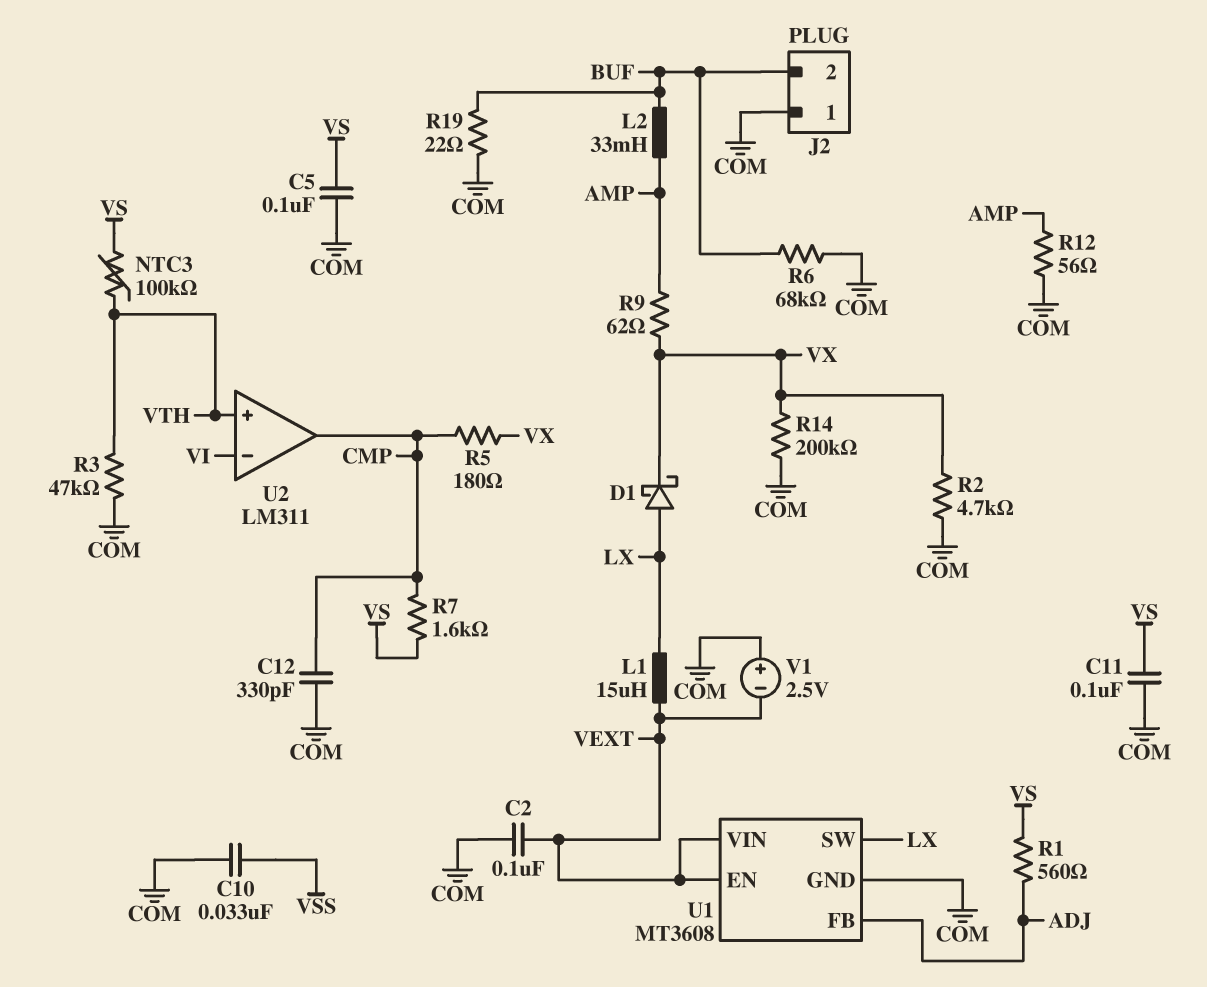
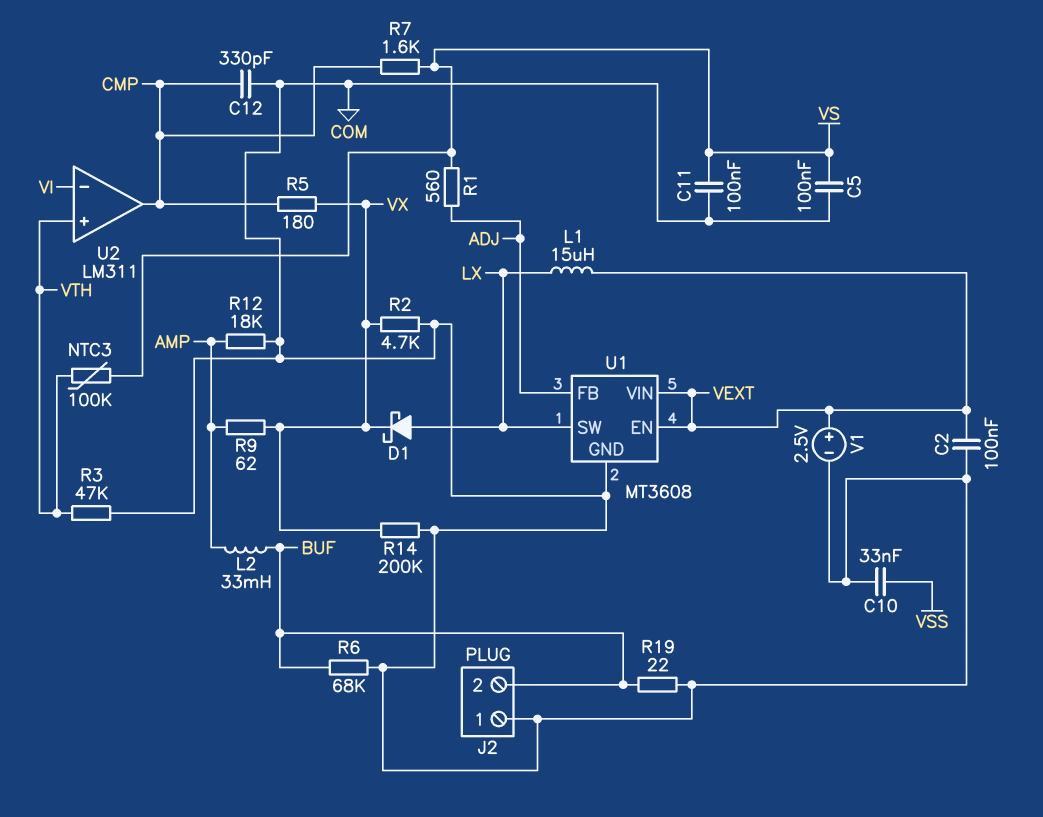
R12: 56 (AMP, COM) -> 18k (AMP, COM)
V1: 2.5V (plus COM, minus VEXT) -> 2.5V (plus VEXT, minus COM)

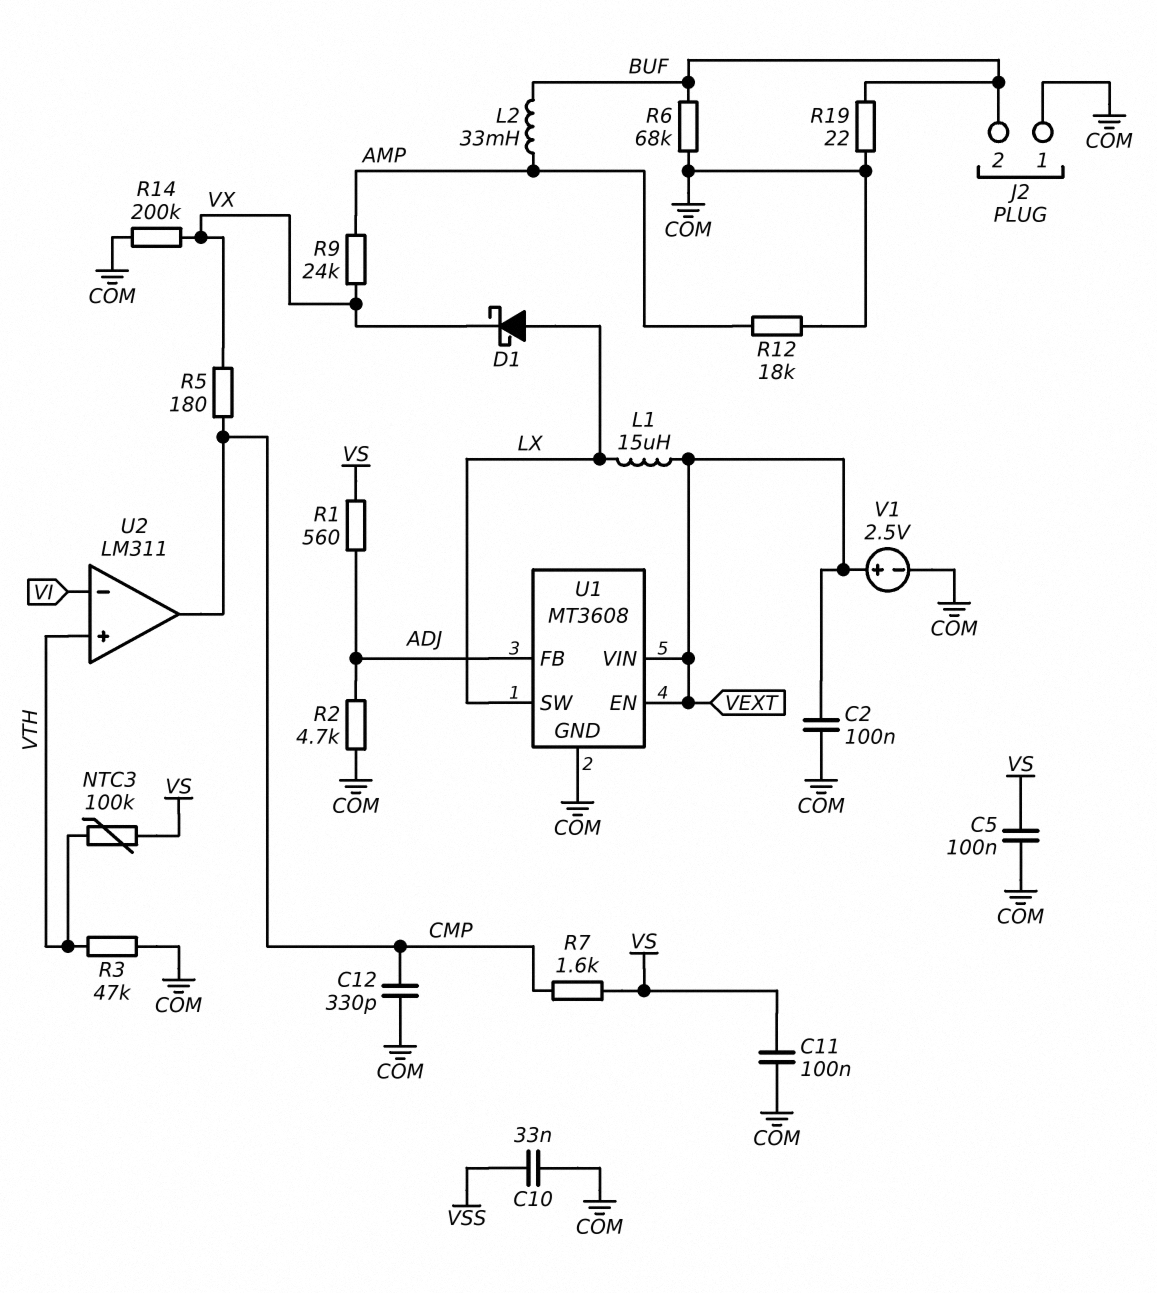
R2: 4.7k (COM, VX) -> 4.7k (ADJ, COM)
R9: 62 (AMP, VX) -> 24k (AMP, VX)

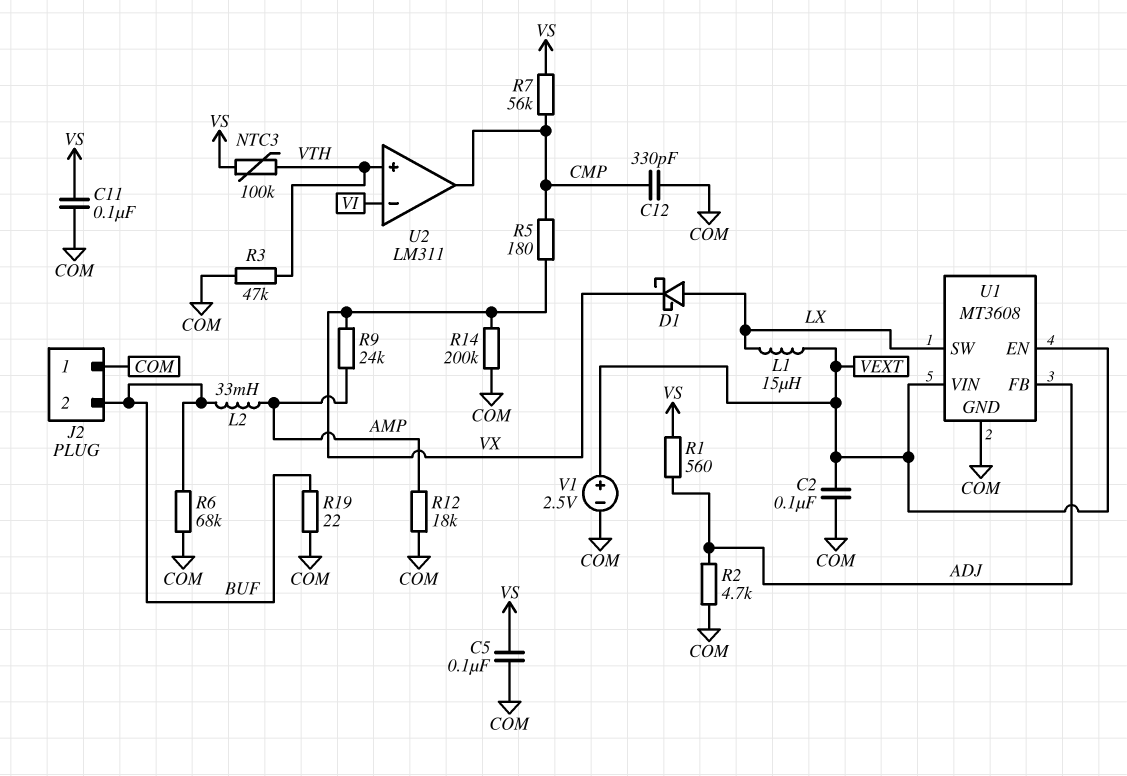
C10: 33nF (COM, VSS) -> none
R7: 1.6k (CMP, VS) -> 56k (CMP, VS)

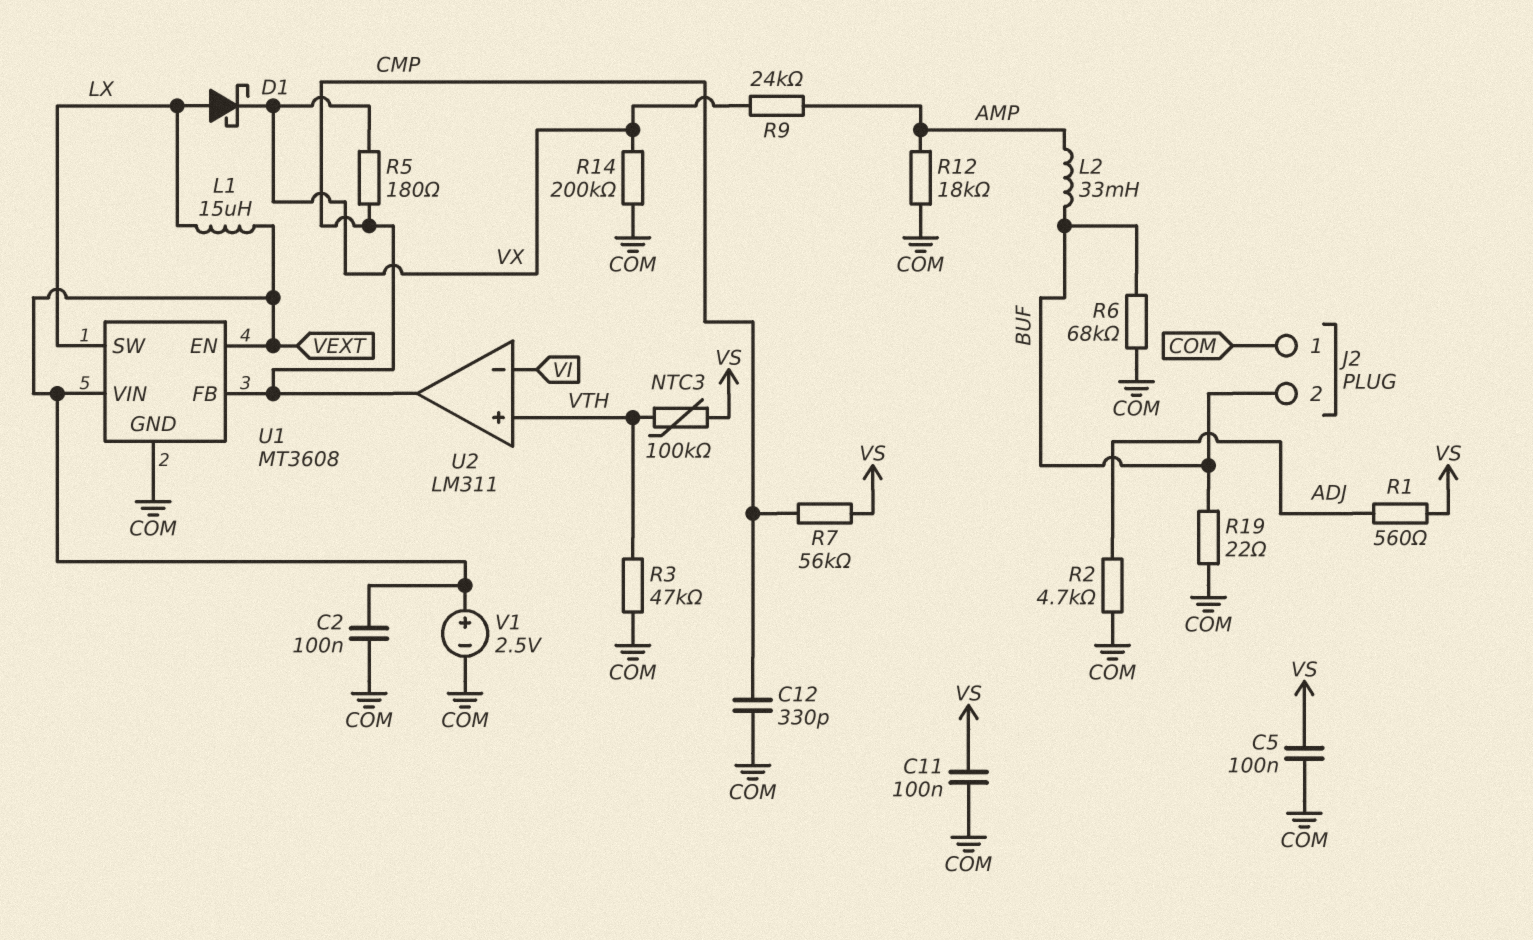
U1 pin FB: ADJ -> CMP

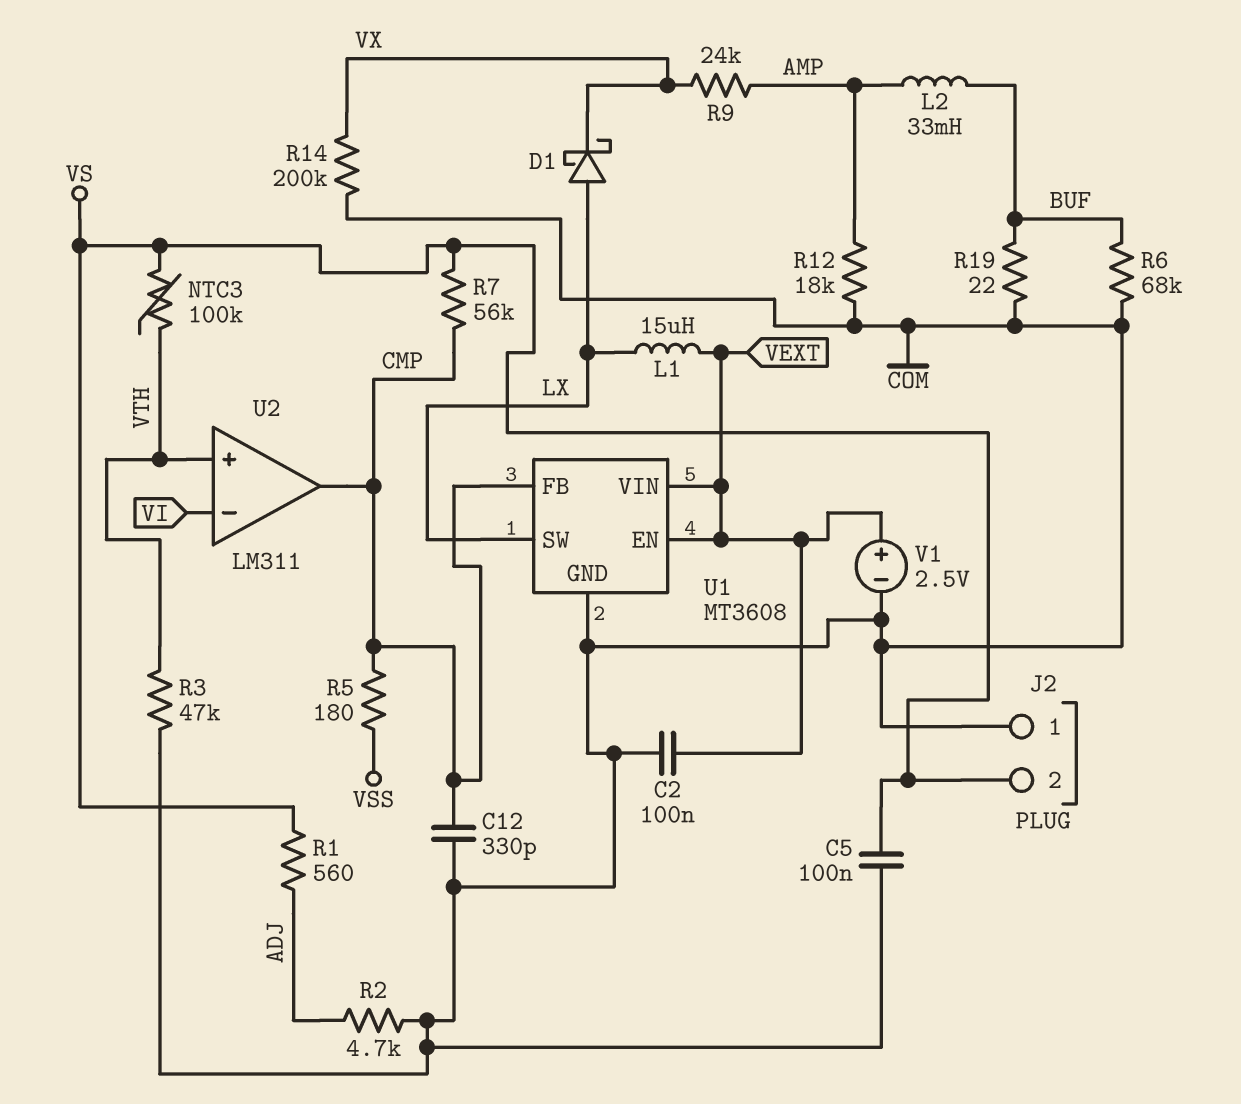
C11: 100nF (COM, VS) -> none
J2 pin 2: BUF -> VS
R5: 180 (CMP, VX) -> 180 (CMP, VSS)

